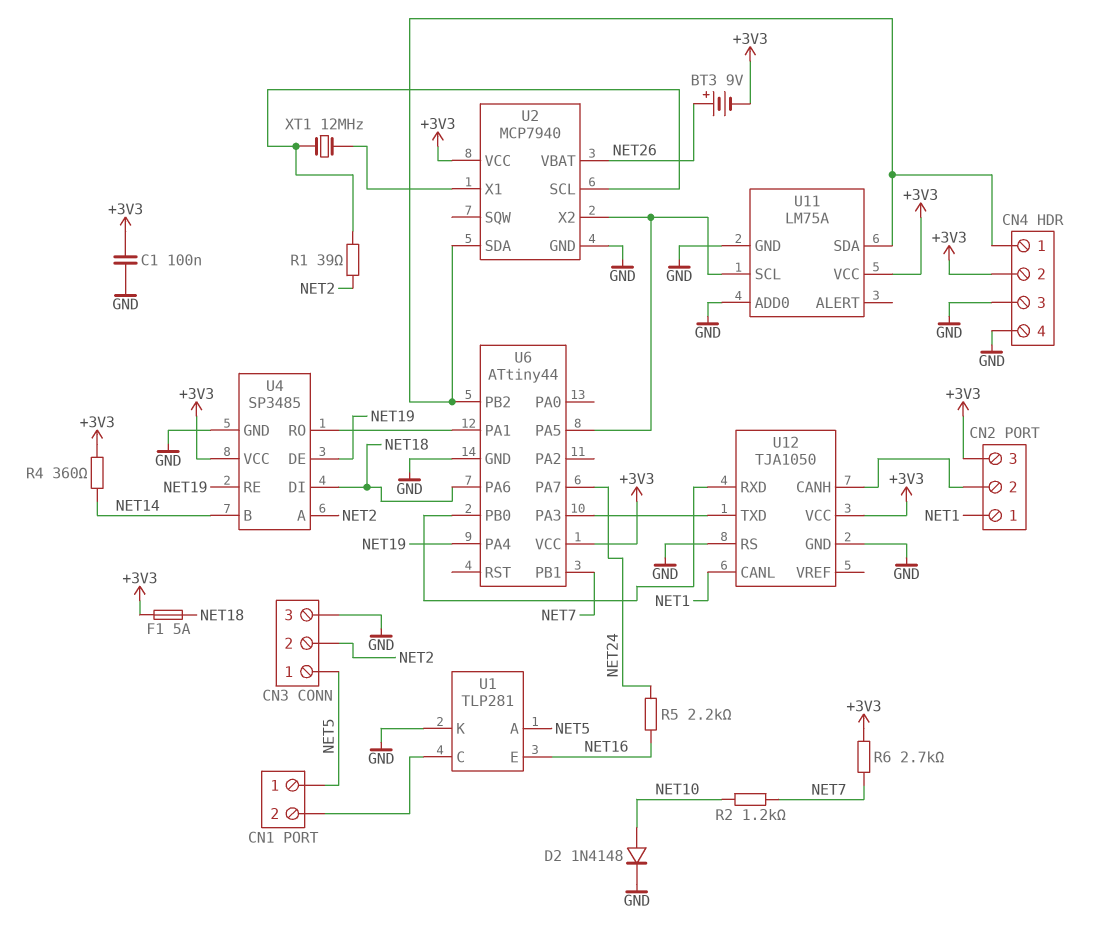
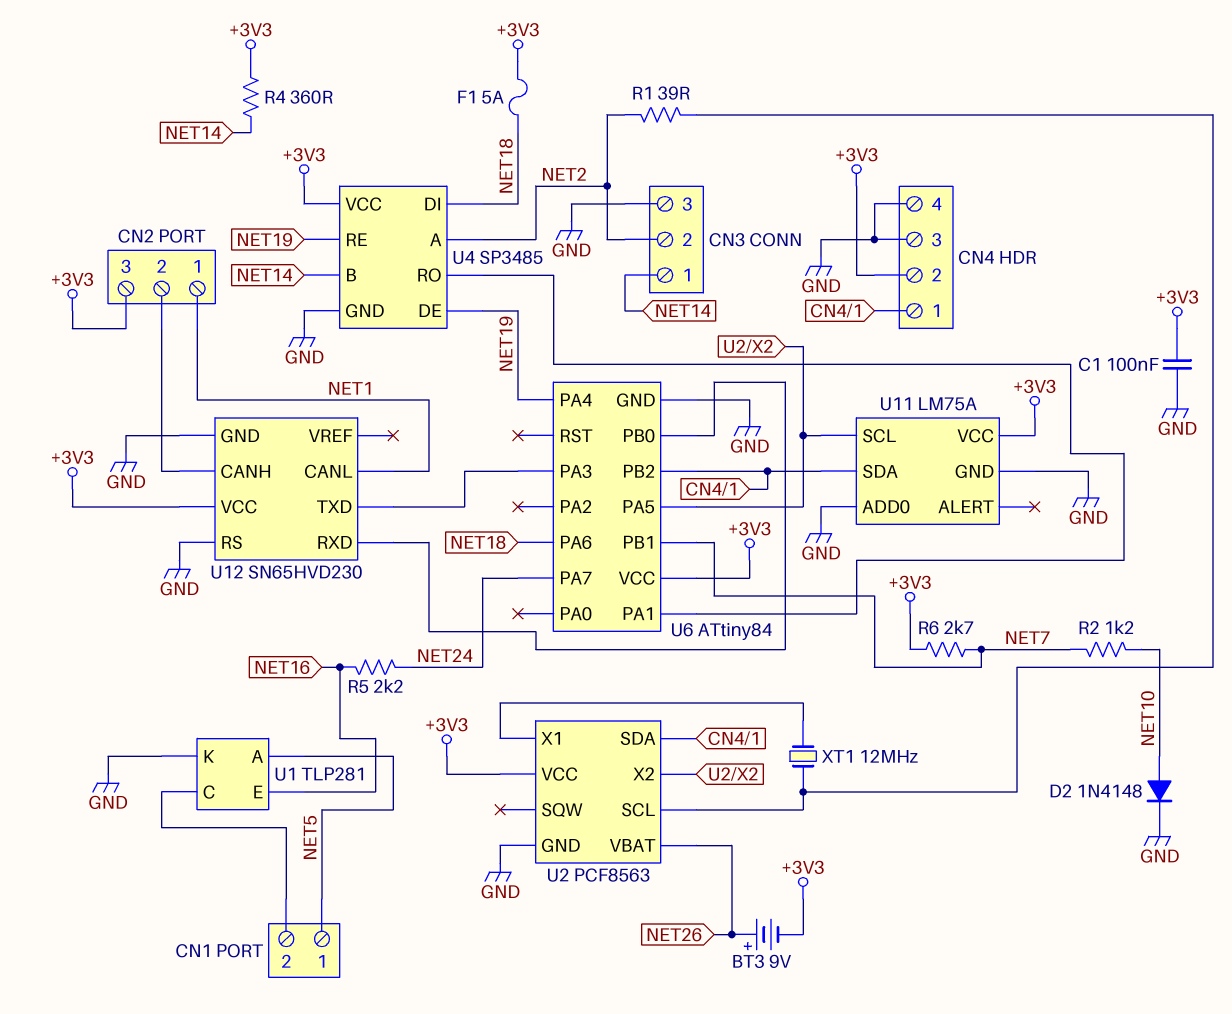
CN3 pin 1: NET5 -> NET14
U2: MCP7940 -> PCF8563
U6: ATtiny44 -> ATtiny84
U12: TJA1050 -> SN65HVD230

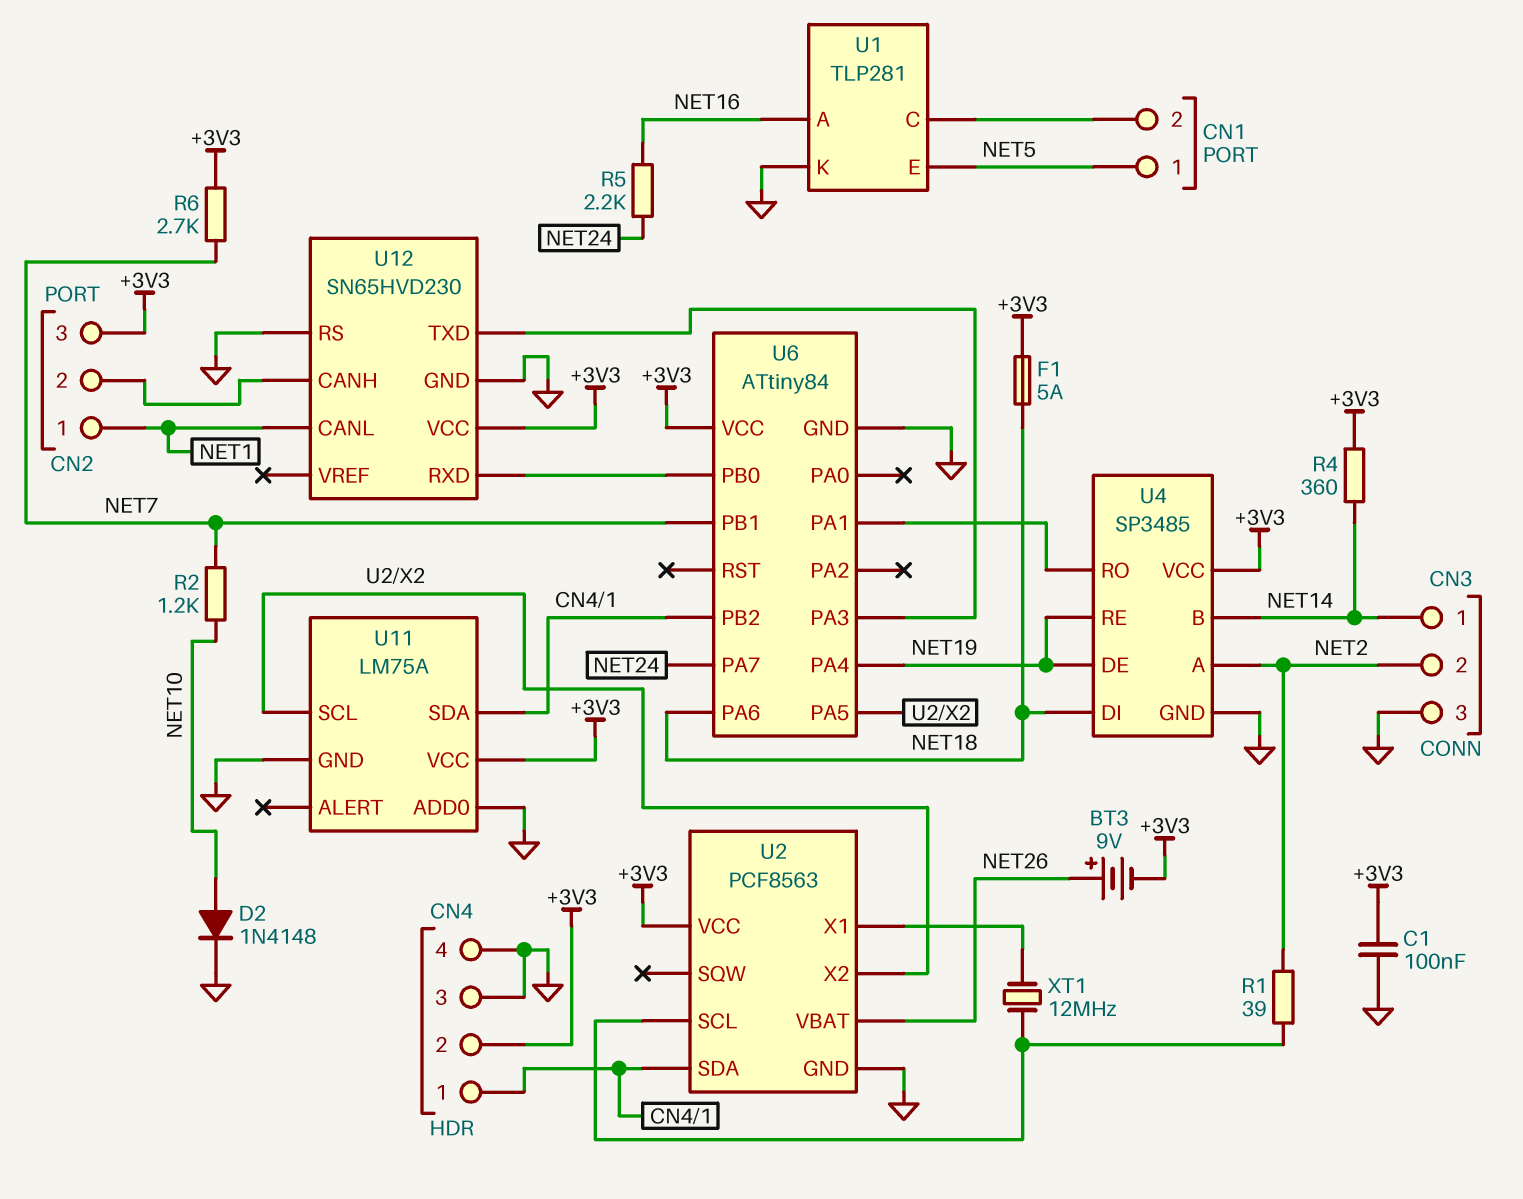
U1 pin A: NET5 -> NET16
U1 pin E: NET16 -> NET5

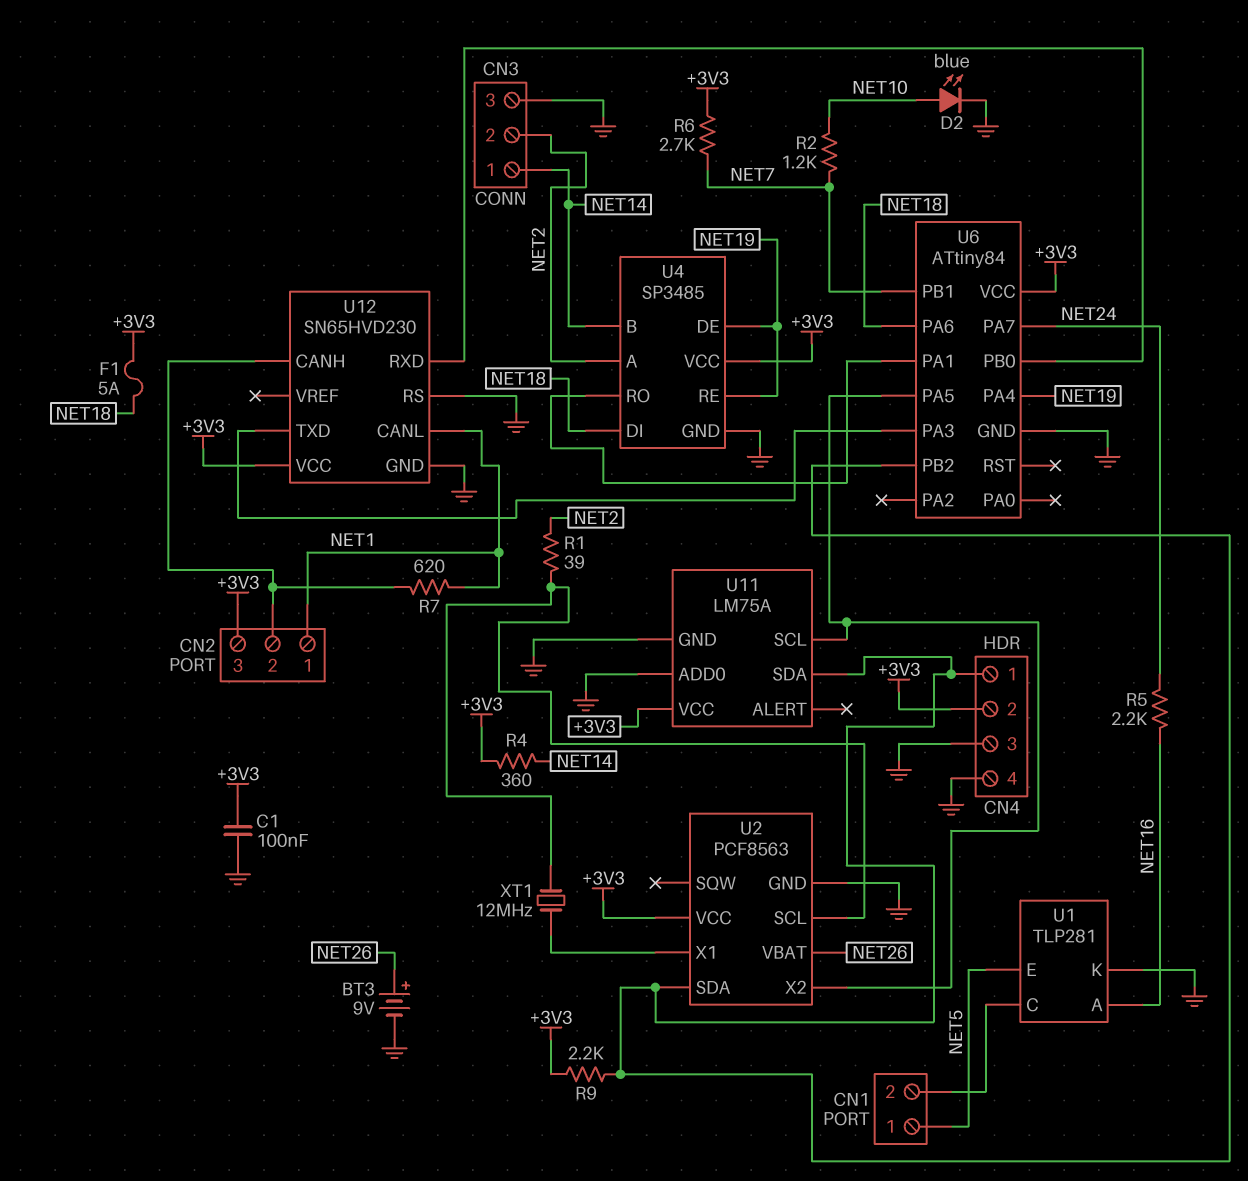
BT3: 9V (plus NET26, minus +3V3) -> 9V (plus NET26, minus GND)
D2: diode 1N4148 (A NET10, K GND) -> LED blue (A NET10, K GND)
R7: none -> 620 (CN2/2, NET1)
R9: none -> 2.2k (+3V3, CN4/1)

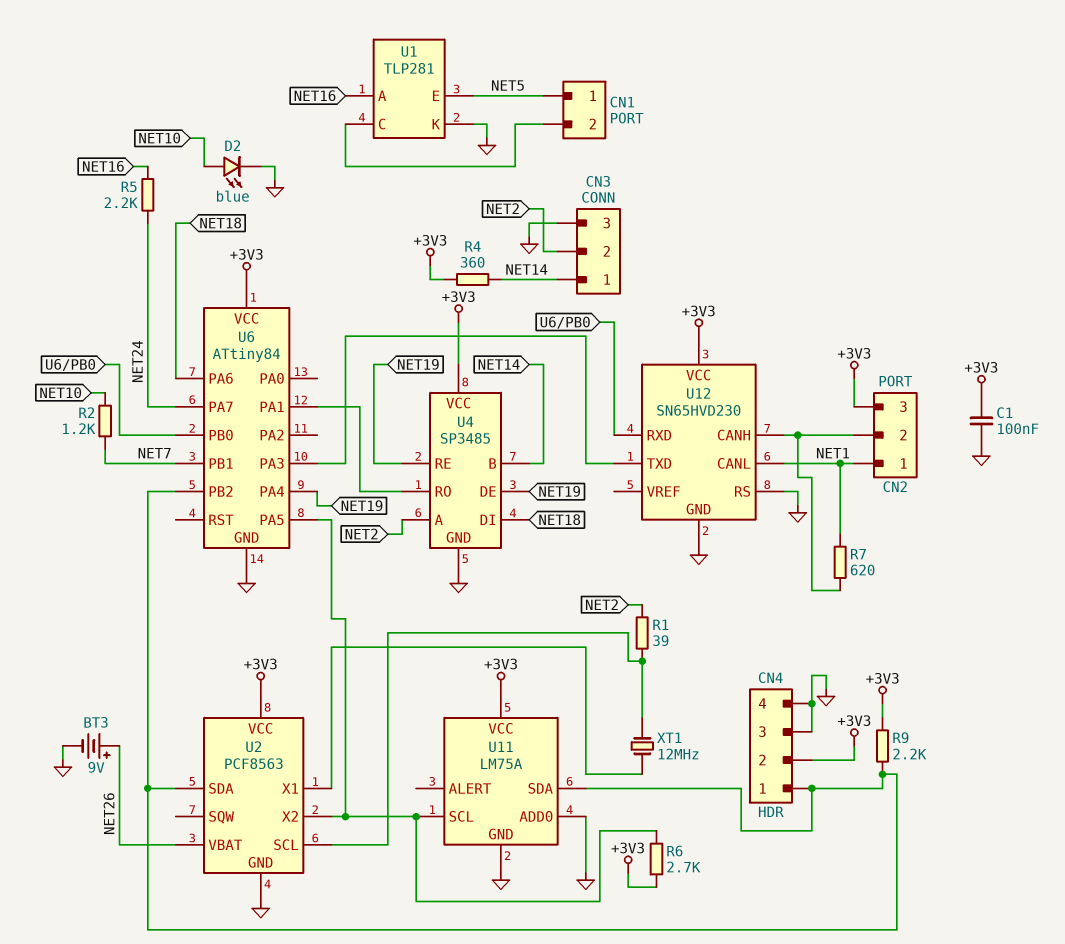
F1: 5A (+3V3, NET18) -> none
R6: 2.7k (+3V3, NET7) -> 2.7k (+3V3, U2/X2)

